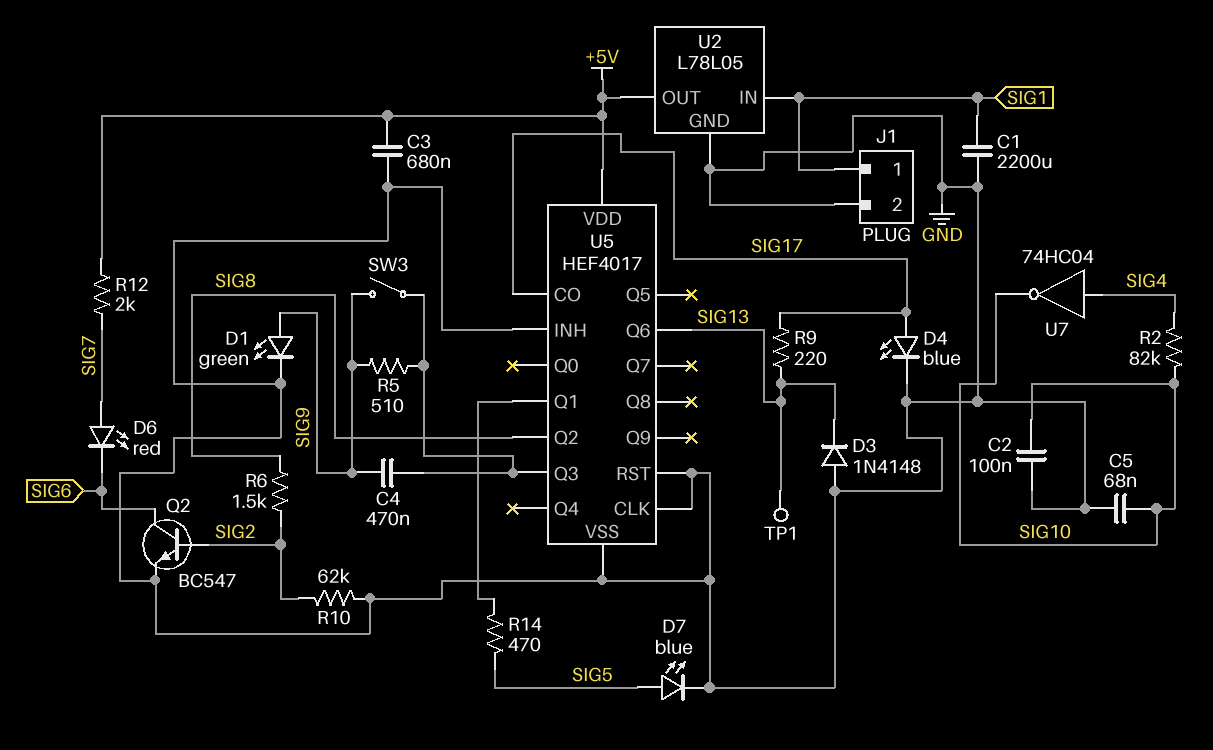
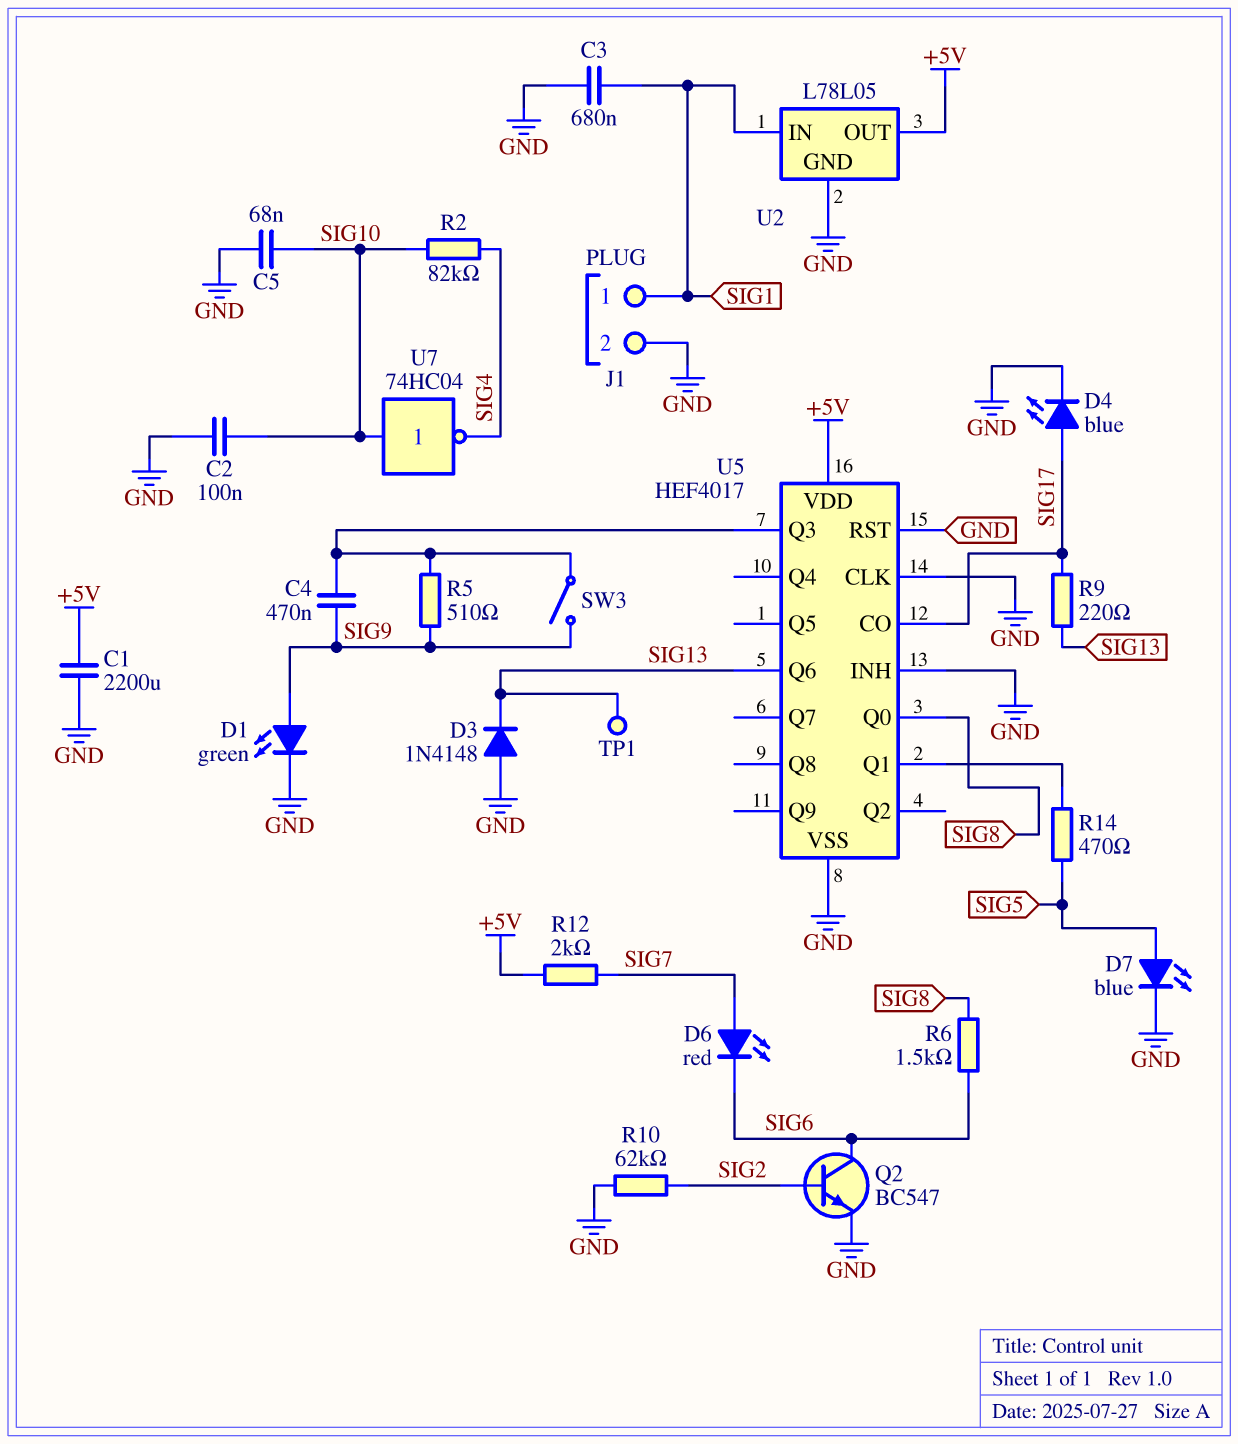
C1: 2200uF (GND, SIG1) -> 2200uF (+5V, GND)
C3: 680nF (+5V, GND) -> 680nF (GND, SIG1)
R6: 1.5k (SIG2, SIG8) -> 1.5k (SIG6, SIG8)
U5 pin Q0: none -> SIG8
U5 pin Q2: SIG8 -> none
U7: NOT 74HC04 (in SIG4, out SIG10) -> NOT 74HC04 (in SIG10, out SIG4)

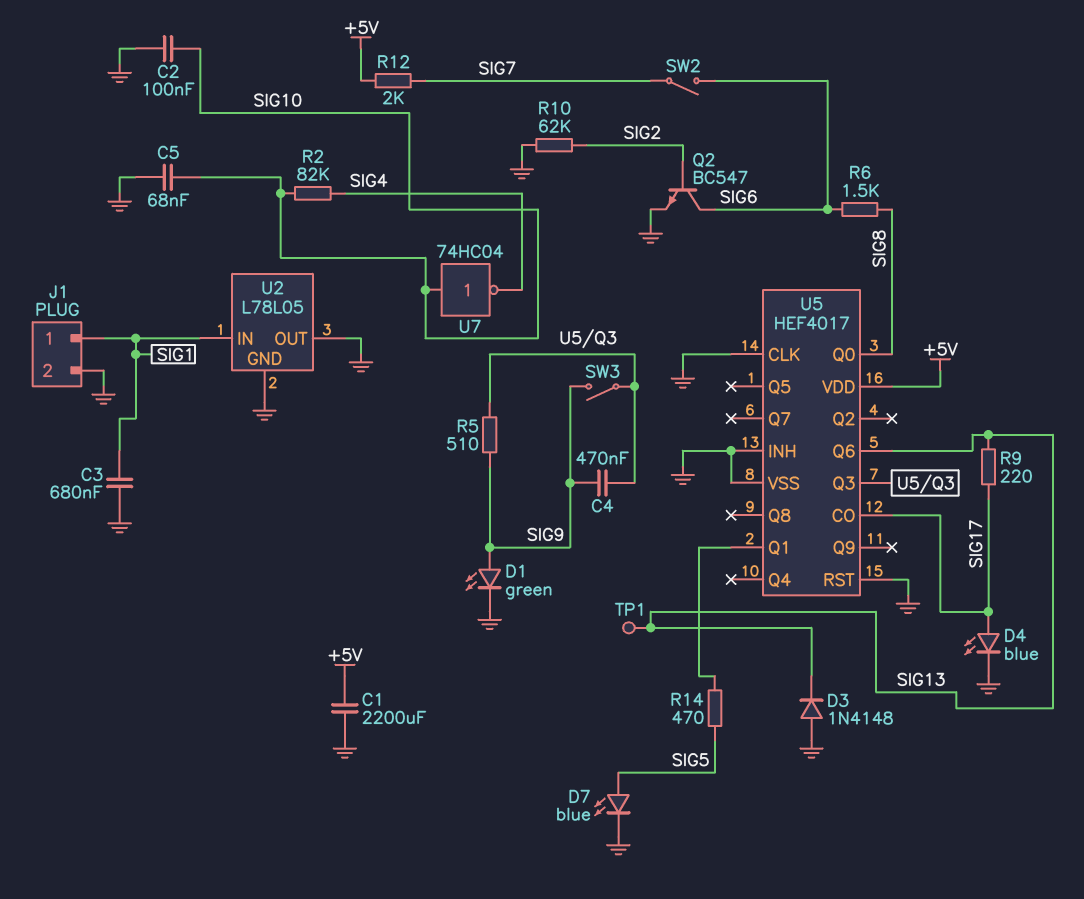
D6: LED red (A SIG7, K SIG6) -> none
SW2: none -> switch (SIG6, SIG7)
U2 pin OUT: +5V -> GND

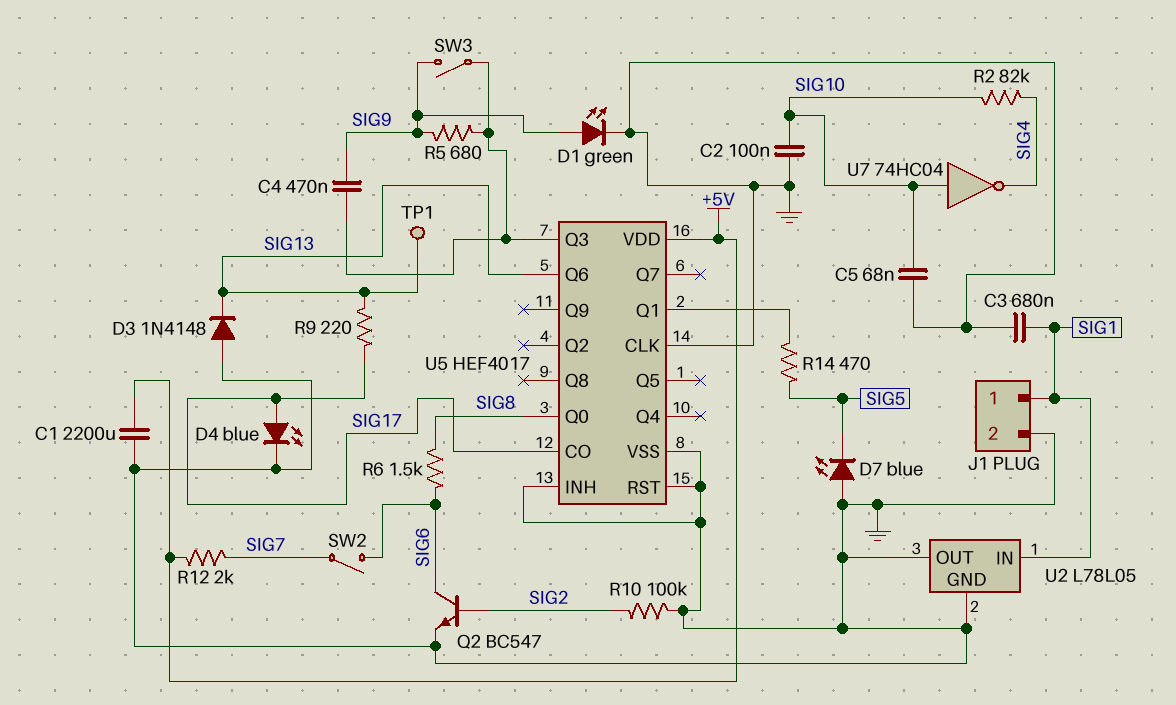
D7: LED blue (A SIG5, K GND) -> LED blue (A GND, K SIG5)
R5: 510 (SIG9, U5/Q3) -> 680 (SIG9, U5/Q3)
R10: 62k (GND, SIG2) -> 100k (GND, SIG2)

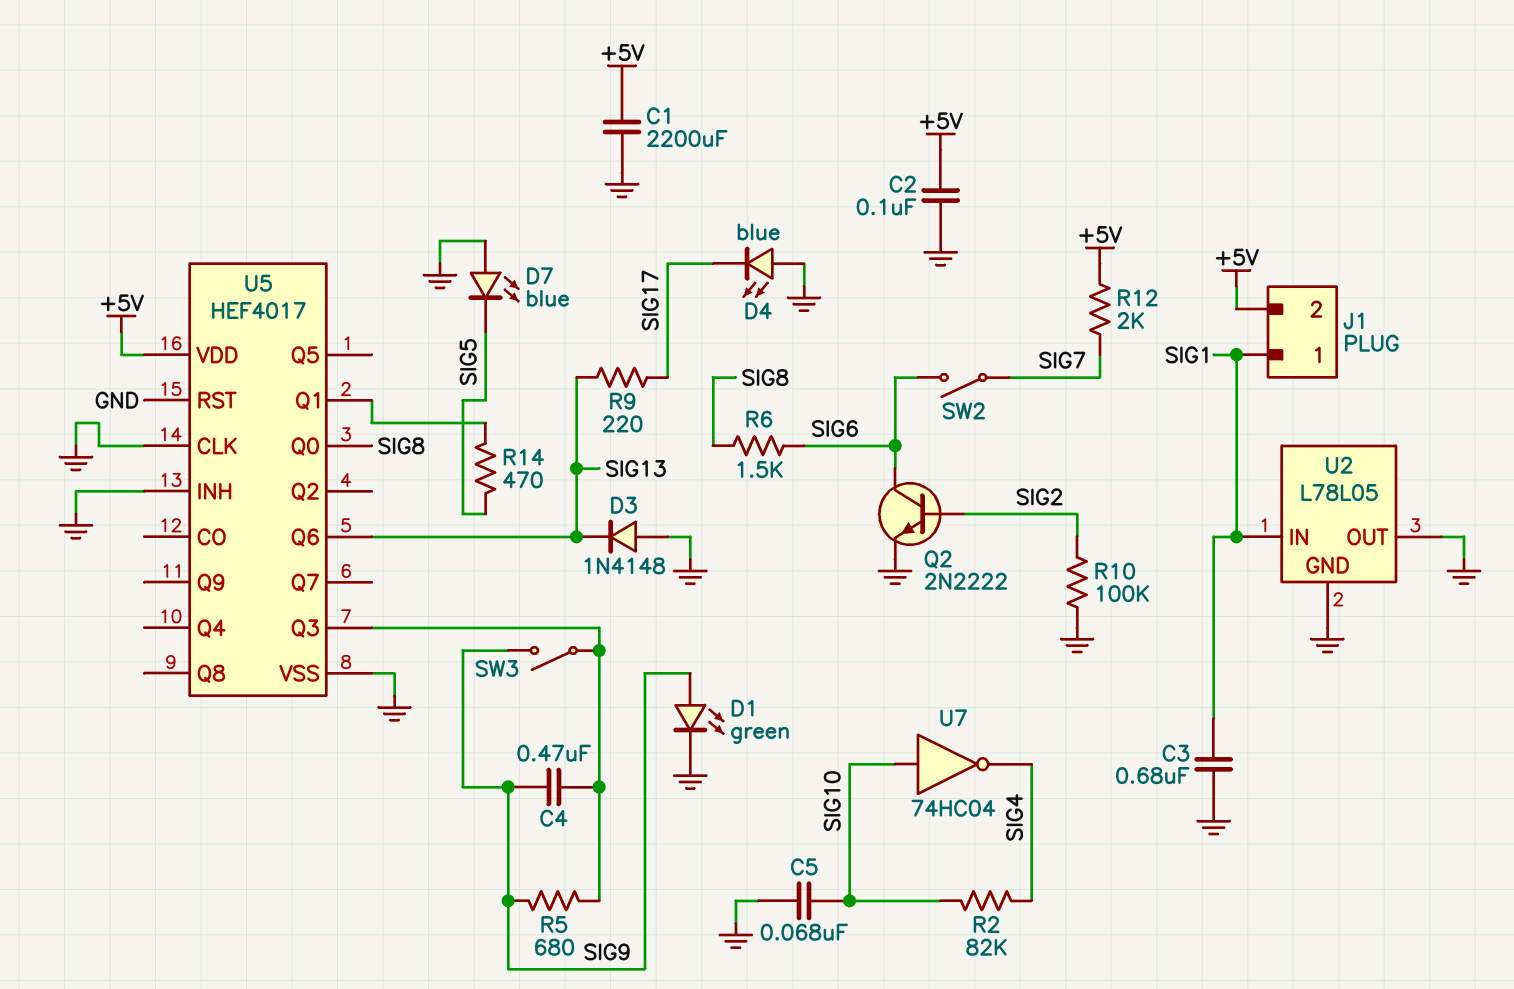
C2: 100nF (GND, SIG10) -> 100nF (+5V, GND)
D4: LED blue (A SIG17, K GND) -> LED blue (A GND, K SIG17)
J1 pin 2: GND -> +5V
Q2: NPN BC547 (B SIG2, C SIG6, E GND) -> NPN 2N2222 (B SIG2, C SIG6, E GND)
TP1: test point (SIG13) -> none
U5 pin CO: SIG17 -> none

